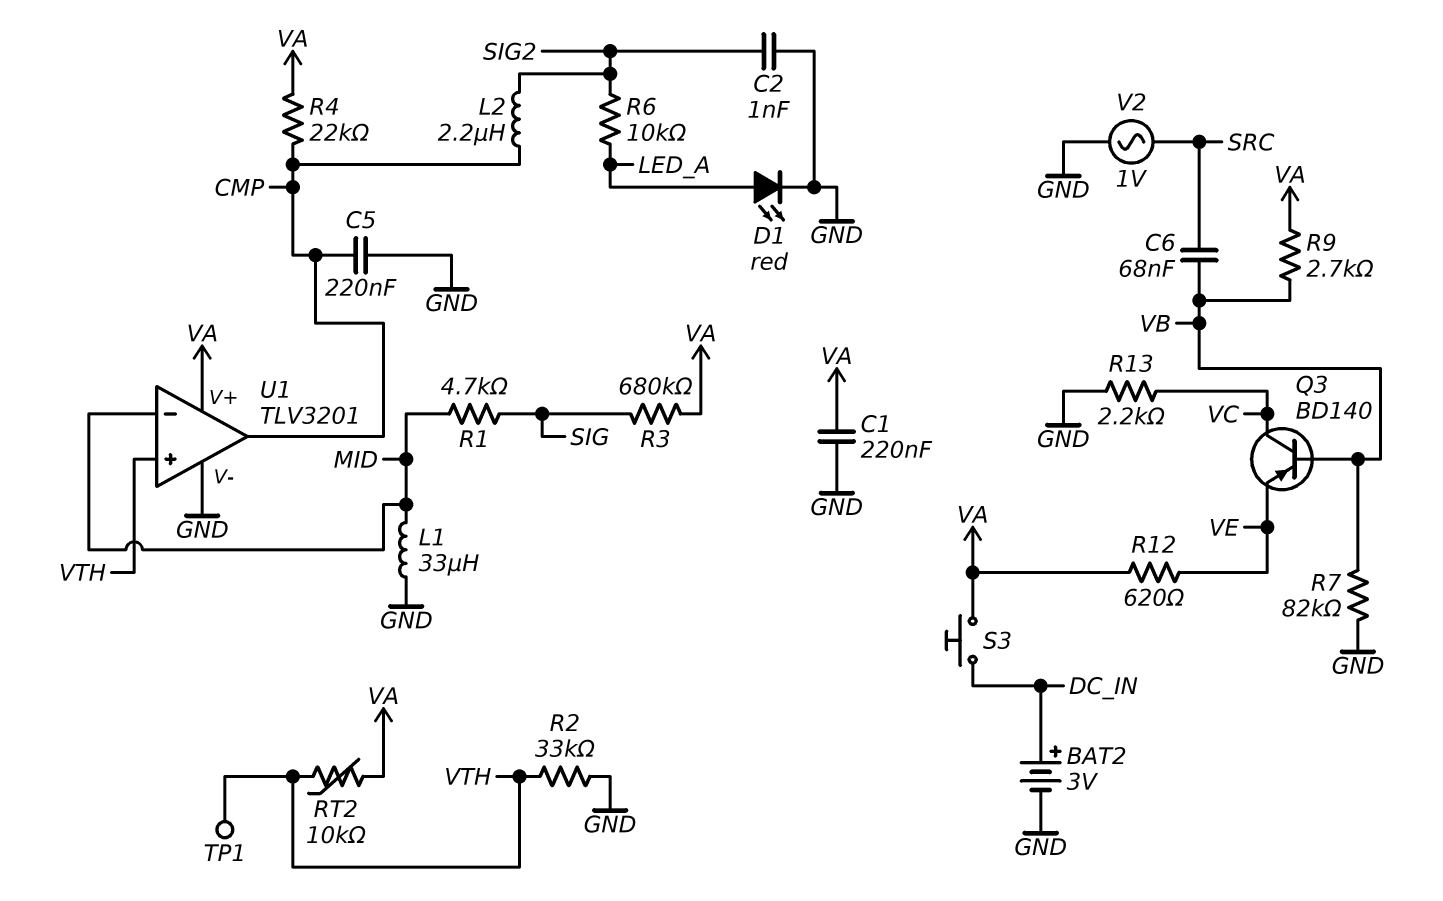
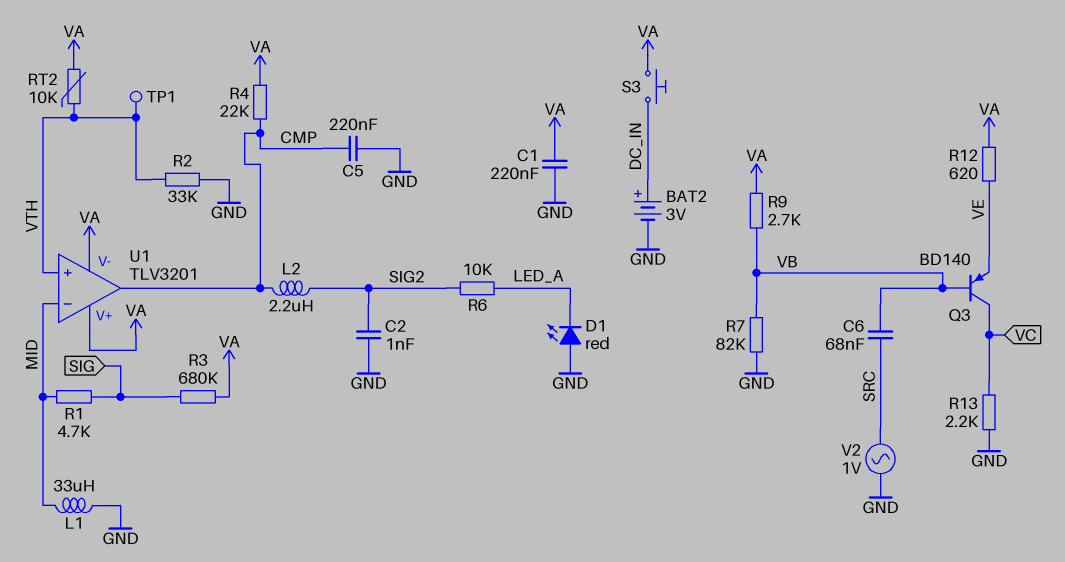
D1: LED red (A LED_A, K GND) -> LED red (A GND, K LED_A)
U1 pin V-: GND -> VA

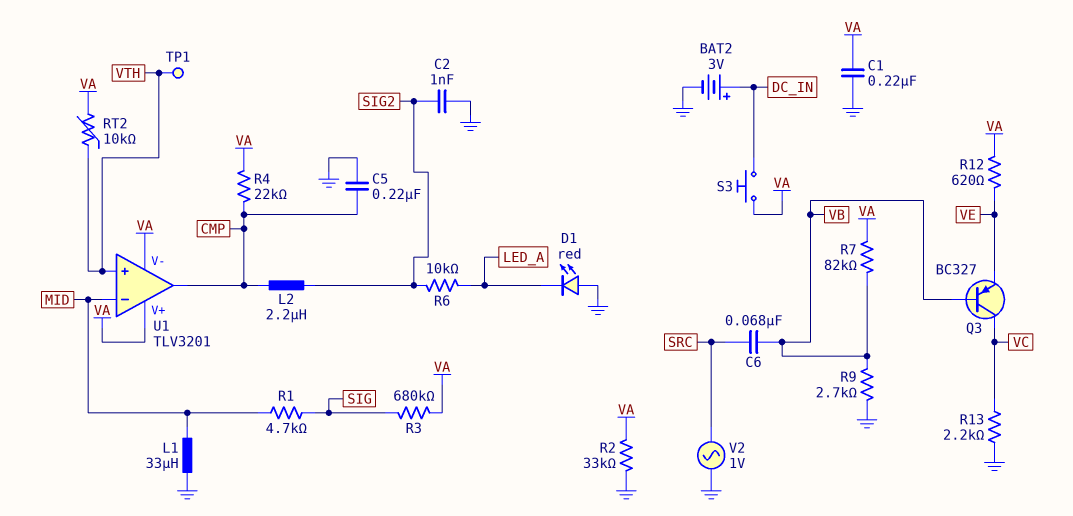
Q3: PNP BD140 (B VB, C VC, E VE) -> PNP BC327 (B VB, C VC, E VE)
R2: 33k (GND, VTH) -> 33k (GND, VA)
R7: 82k (GND, VB) -> 82k (VA, VB)
R9: 2.7k (VA, VB) -> 2.7k (GND, VB)

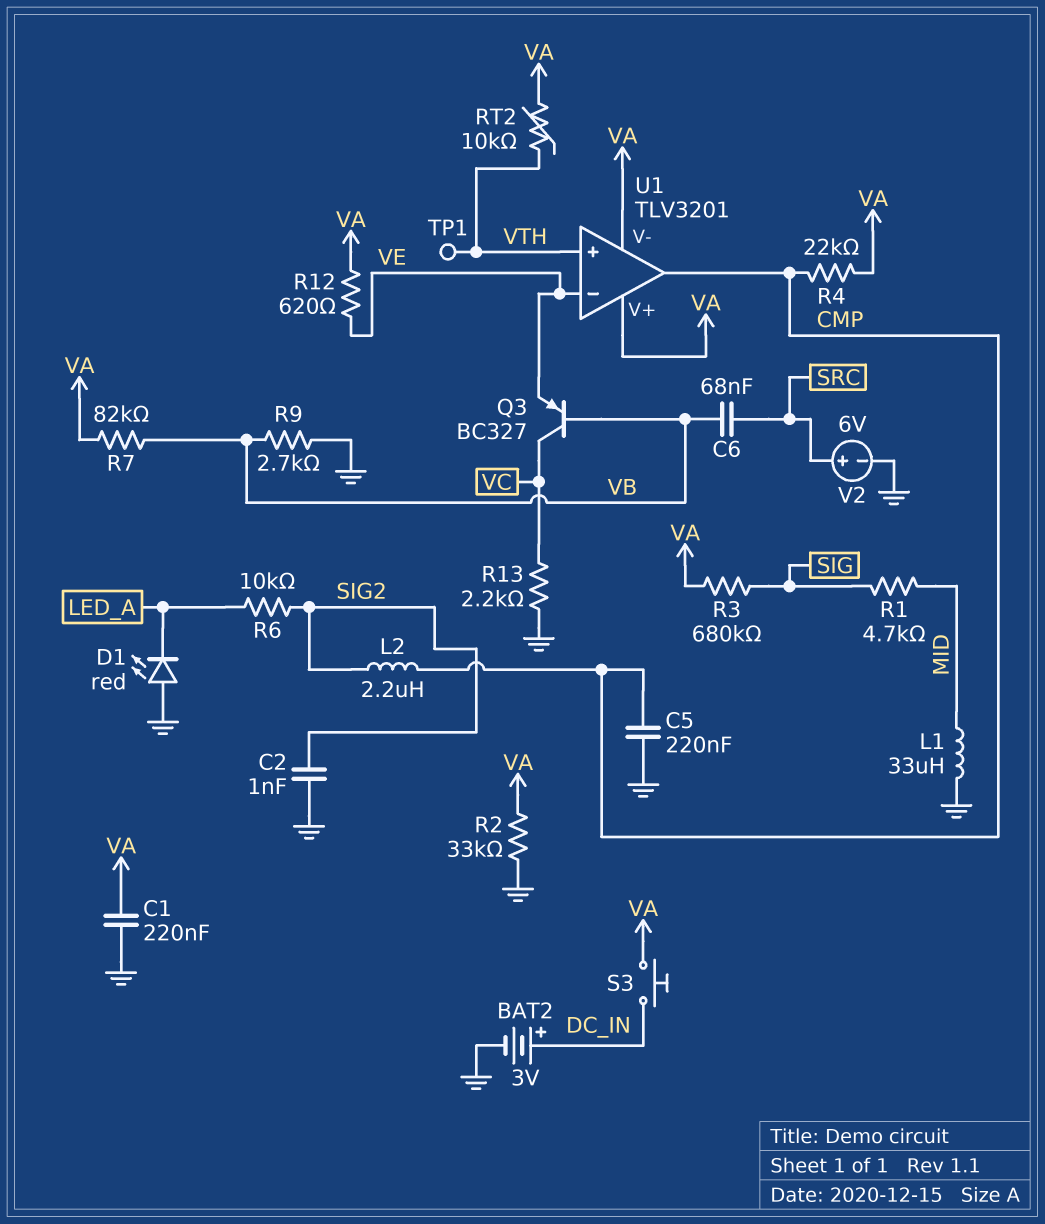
U1 pin in-: MID -> VE
V2: AC 1V (GND, SRC) -> 6V (plus SRC, minus GND)

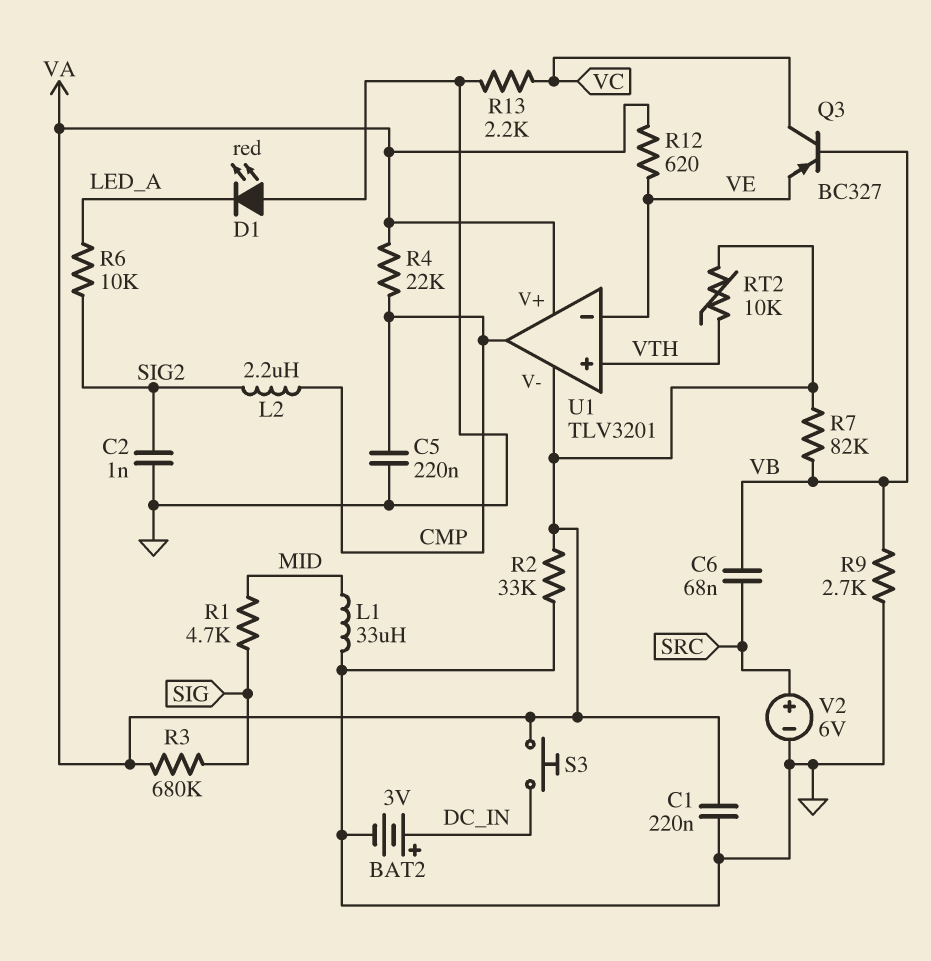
TP1: test point (VTH) -> none

